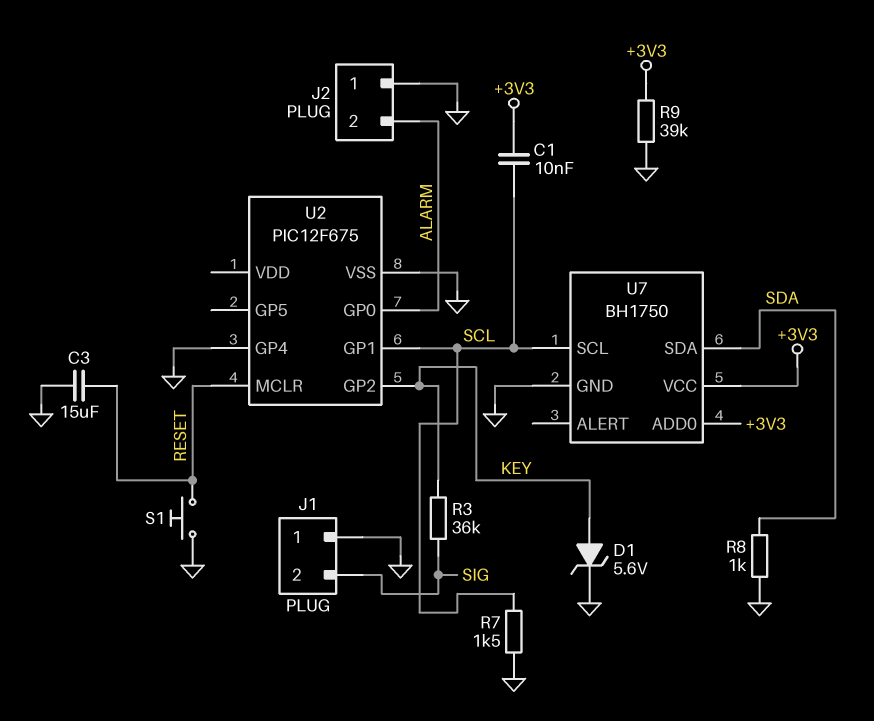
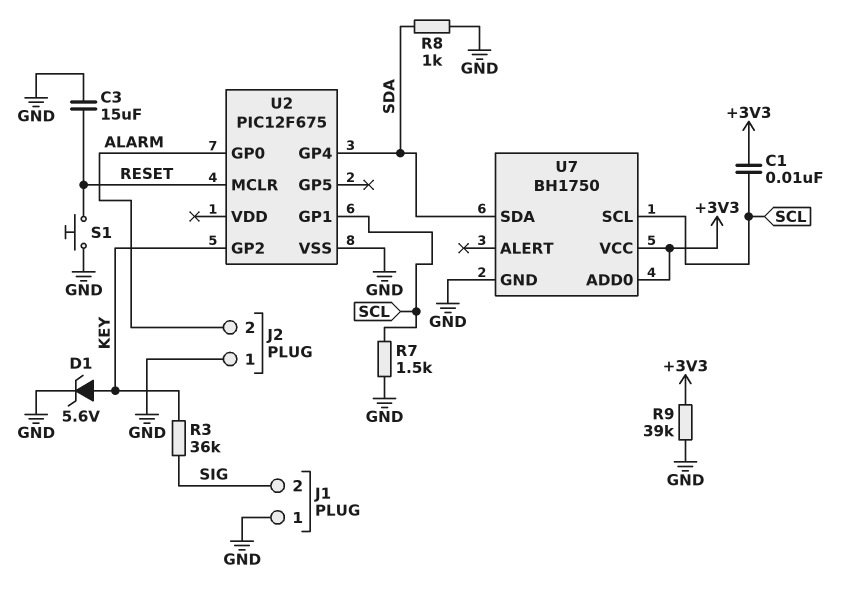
U2 pin GP4: GND -> SDA

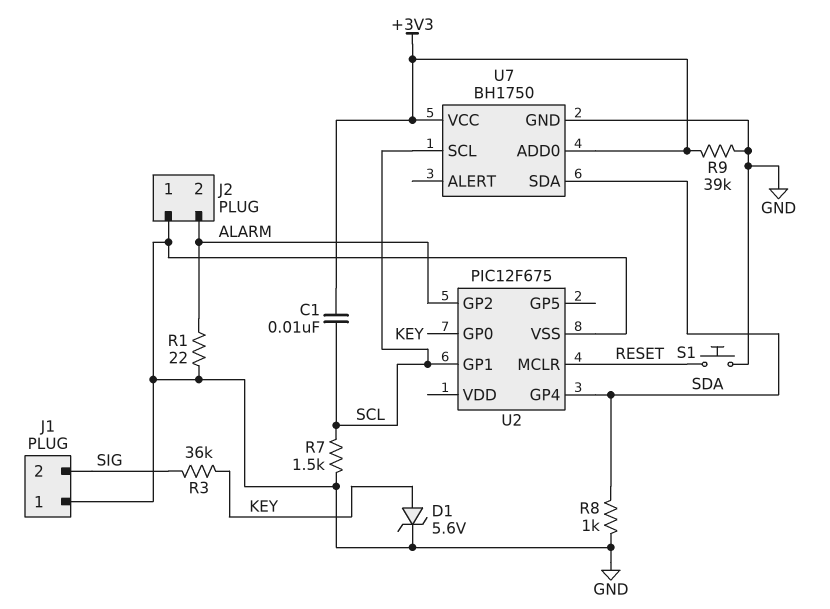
C3: 15uF (GND, RESET) -> none
R1: none -> 22 (ALARM, GND)
U2 pin GP0: ALARM -> KEY
U2 pin GP2: KEY -> ALARM

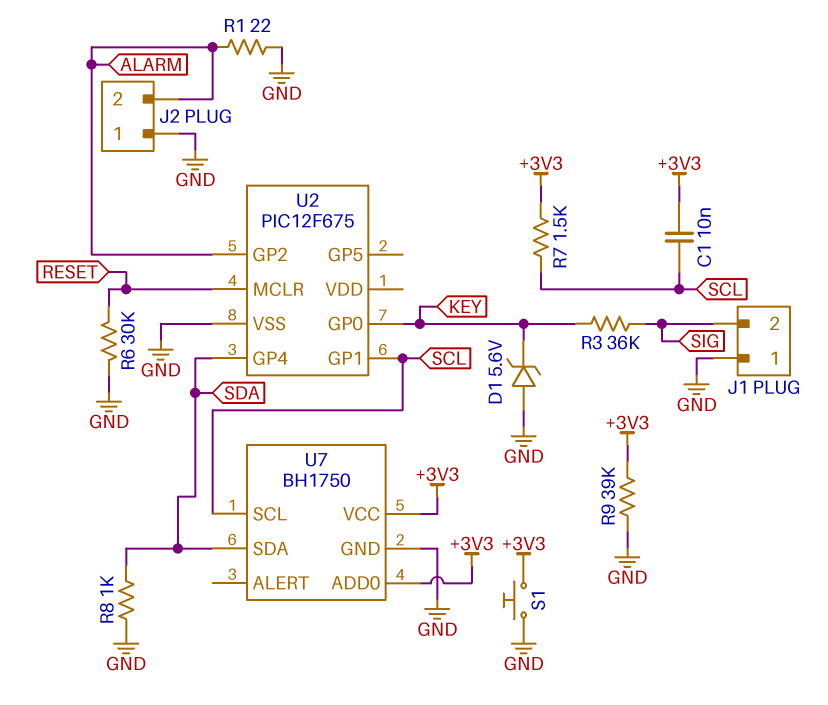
D1: zener 5.6V (A KEY, K GND) -> zener 5.6V (A GND, K KEY)
R6: none -> 30k (GND, RESET)
R7: 1.5k (GND, SCL) -> 1.5k (+3V3, SCL)
S1: button (GND, RESET) -> button (+3V3, GND)

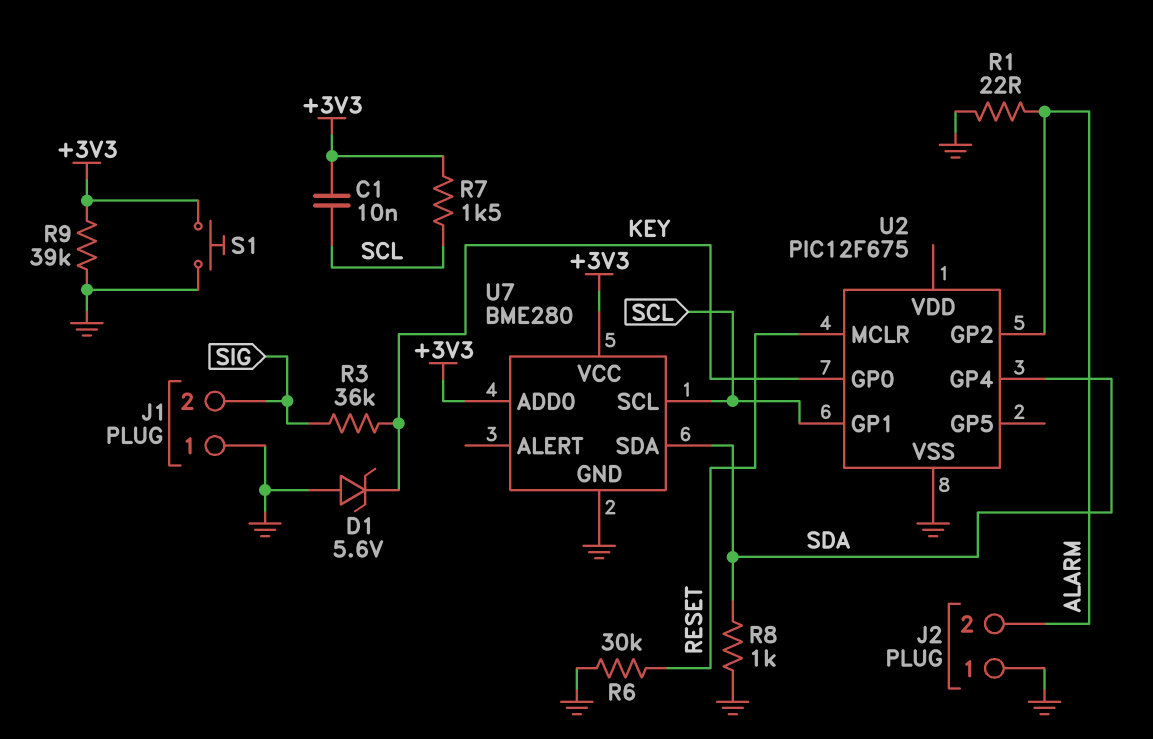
U7: BH1750 -> BME280

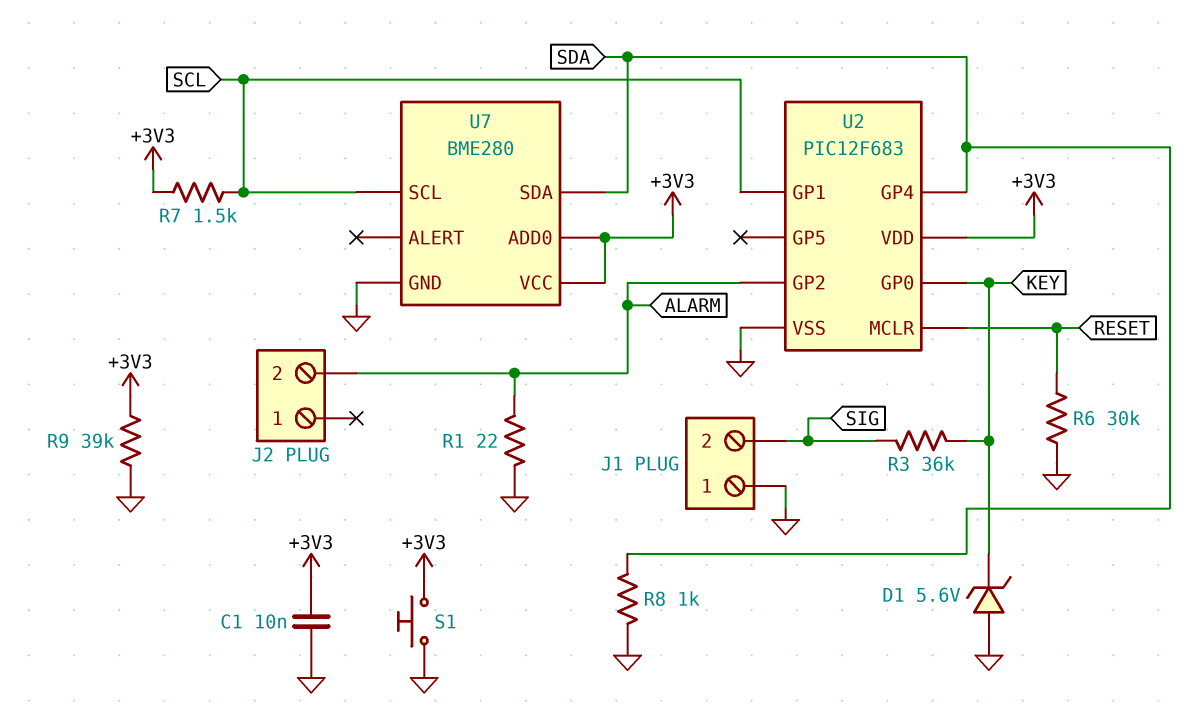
C1: 10nF (+3V3, SCL) -> 10nF (+3V3, GND)
J2 pin 1: GND -> none
U2: PIC12F675 -> PIC12F683
U2 pin VDD: none -> +3V3

